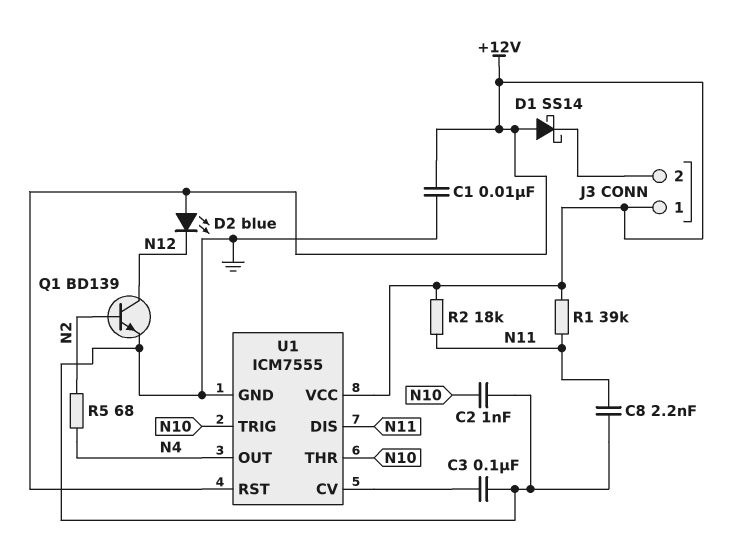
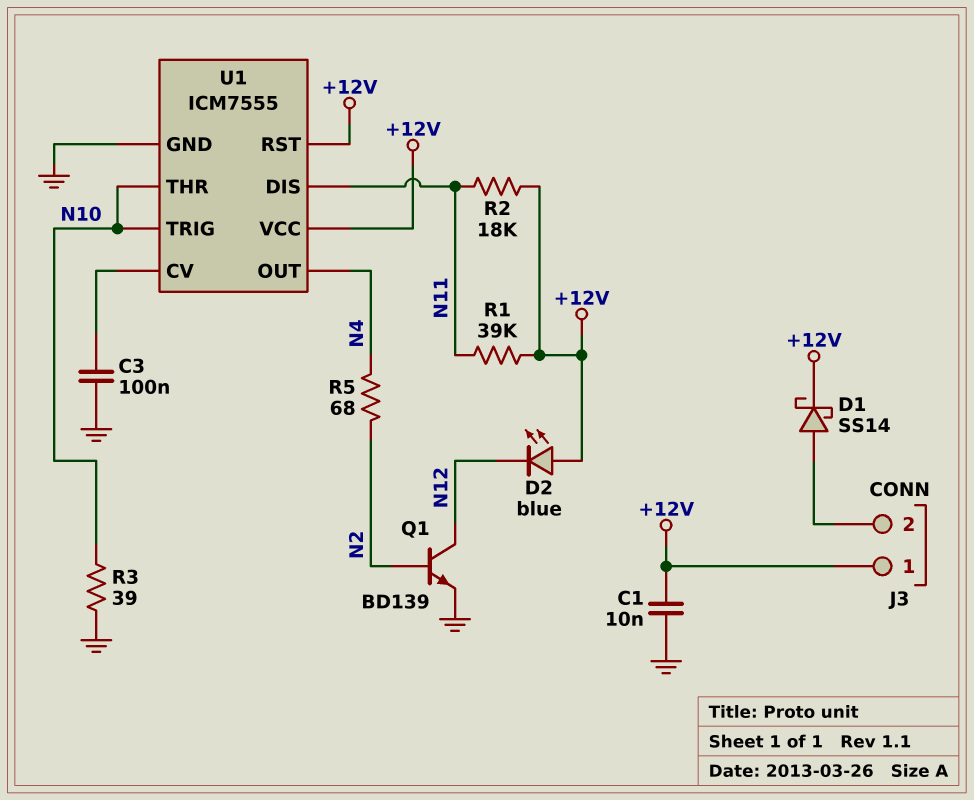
C2: 1nF (GND, N10) -> none
C8: 2.2nF (GND, N11) -> none
D1: schottky SS14 (A +12V, K J3/2) -> schottky SS14 (A J3/2, K +12V)
R3: none -> 39 (GND, N10)

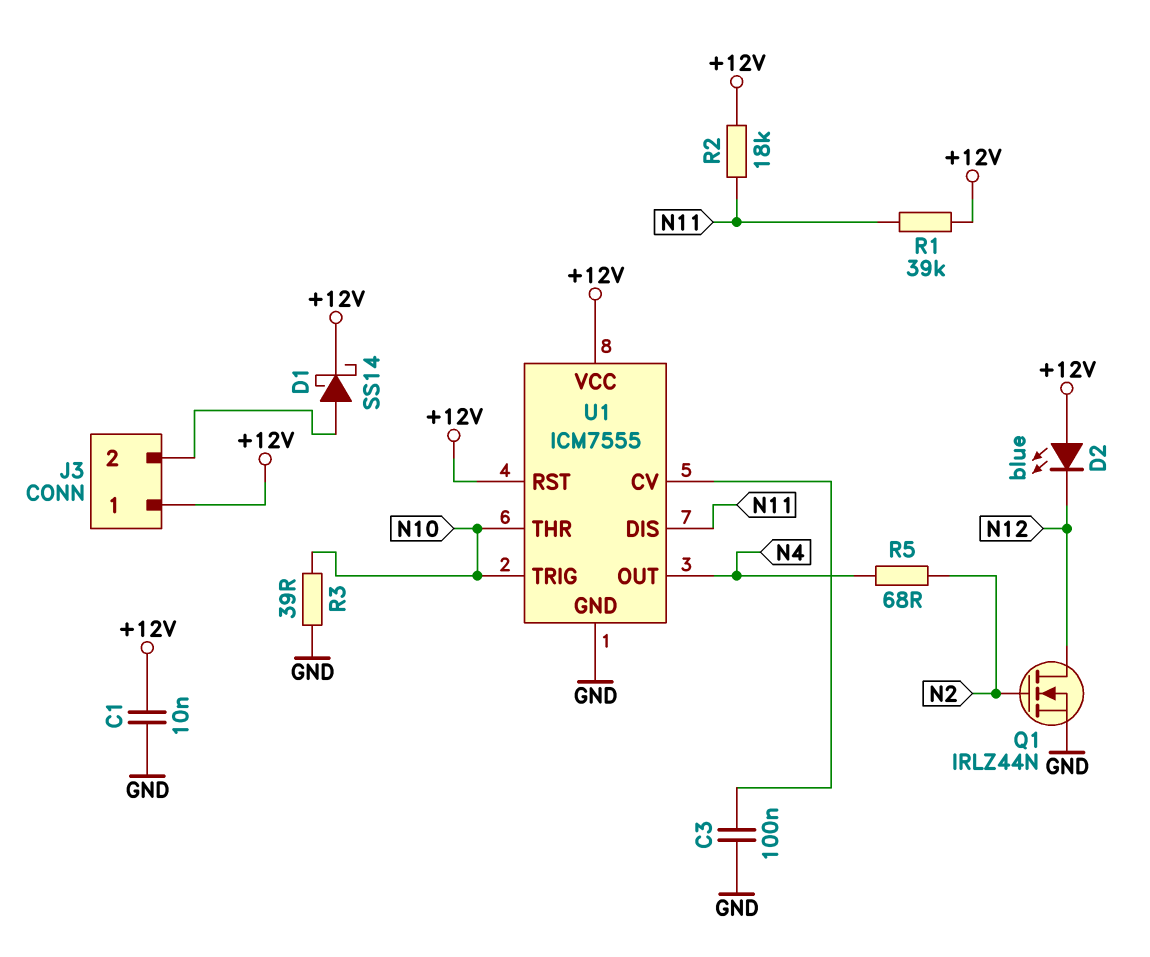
Q1: NPN BD139 (B N2, C N12, E GND) -> NMOS IRLZ44N (G N2, D N12, S GND)

